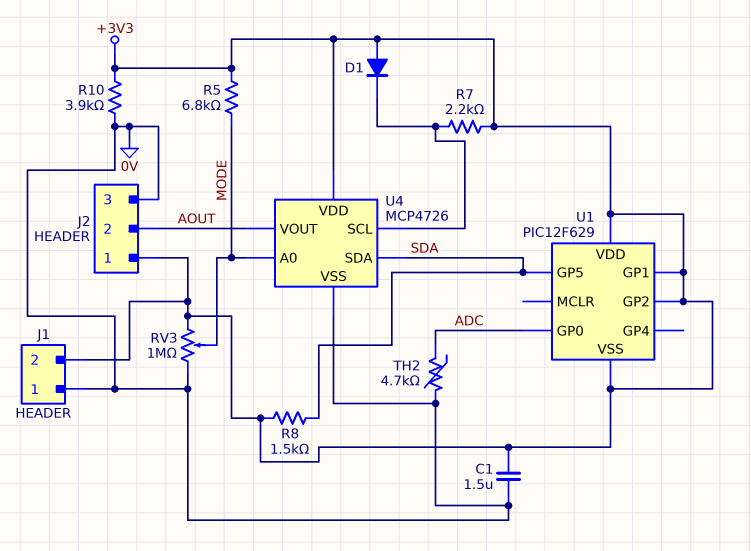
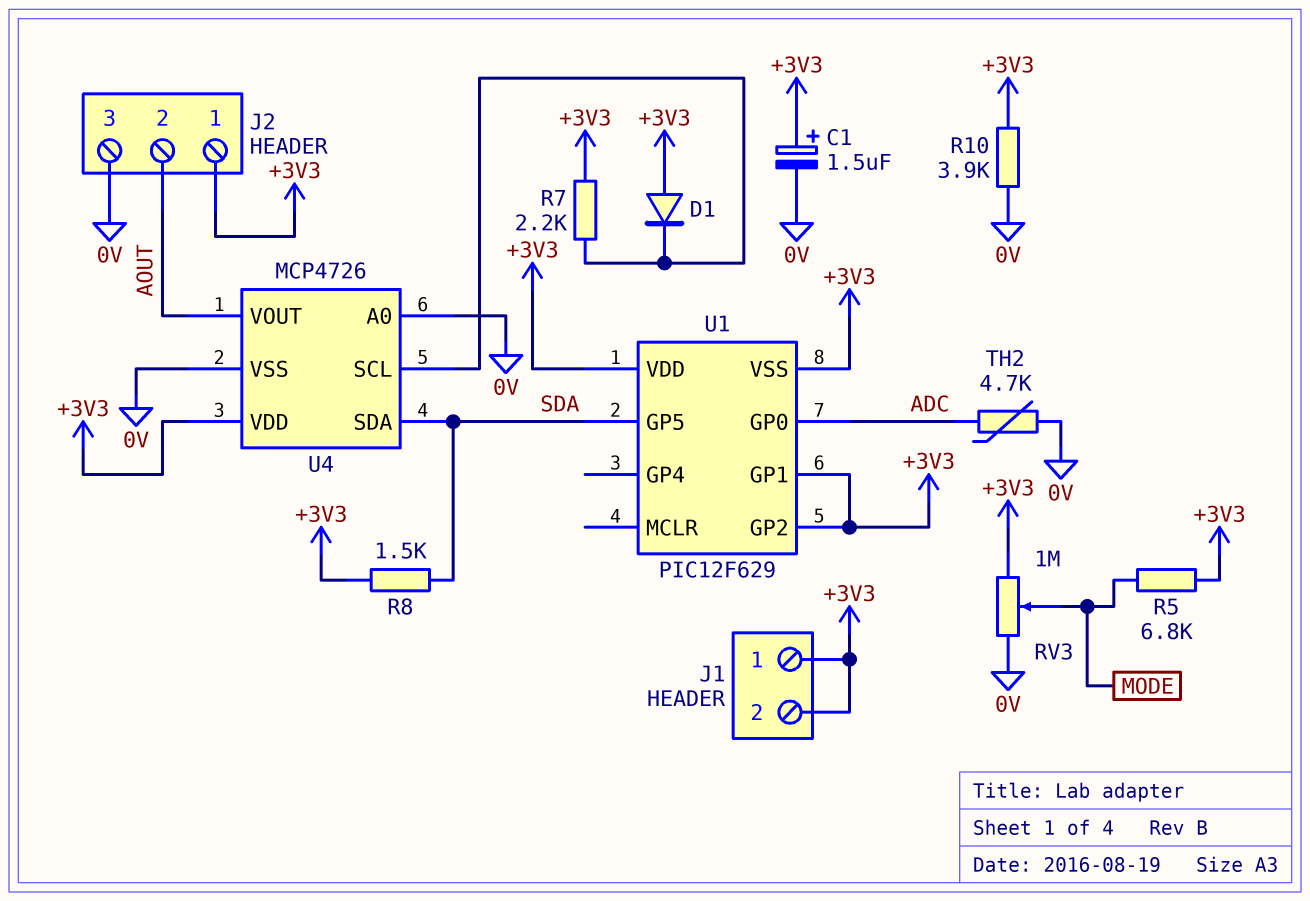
C1: 1.5uF (+3V3, 0V) -> 1.5uF (plus +3V3, minus 0V)
J1 pin 1: 0V -> +3V3
U4 pin A0: MODE -> 0V

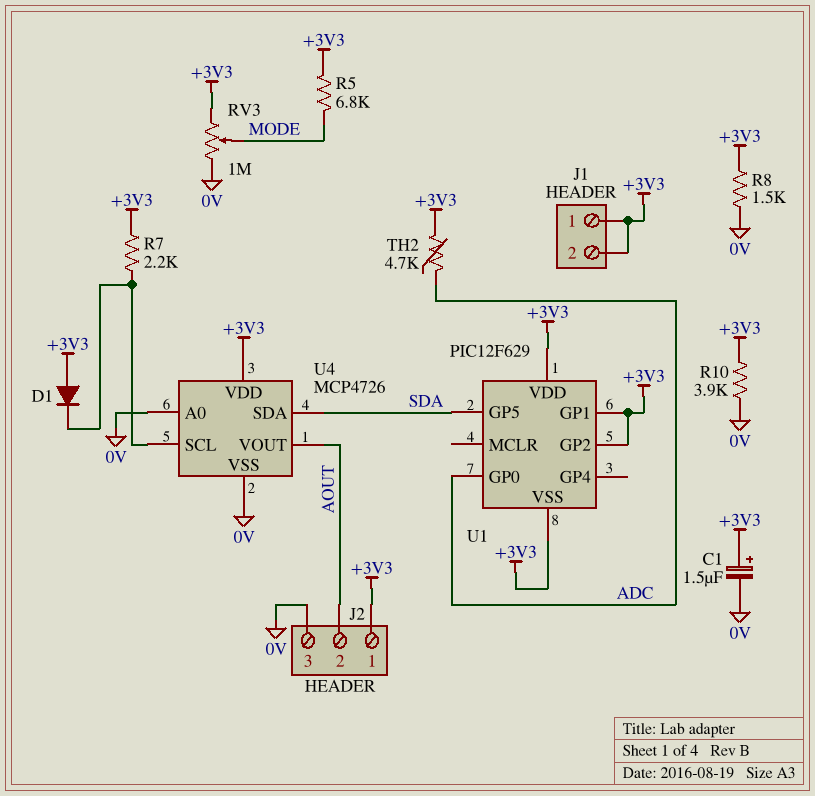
R8: 1.5k (+3V3, SDA) -> 1.5k (+3V3, 0V)
TH2: 4.7k (0V, ADC) -> 4.7k (+3V3, ADC)

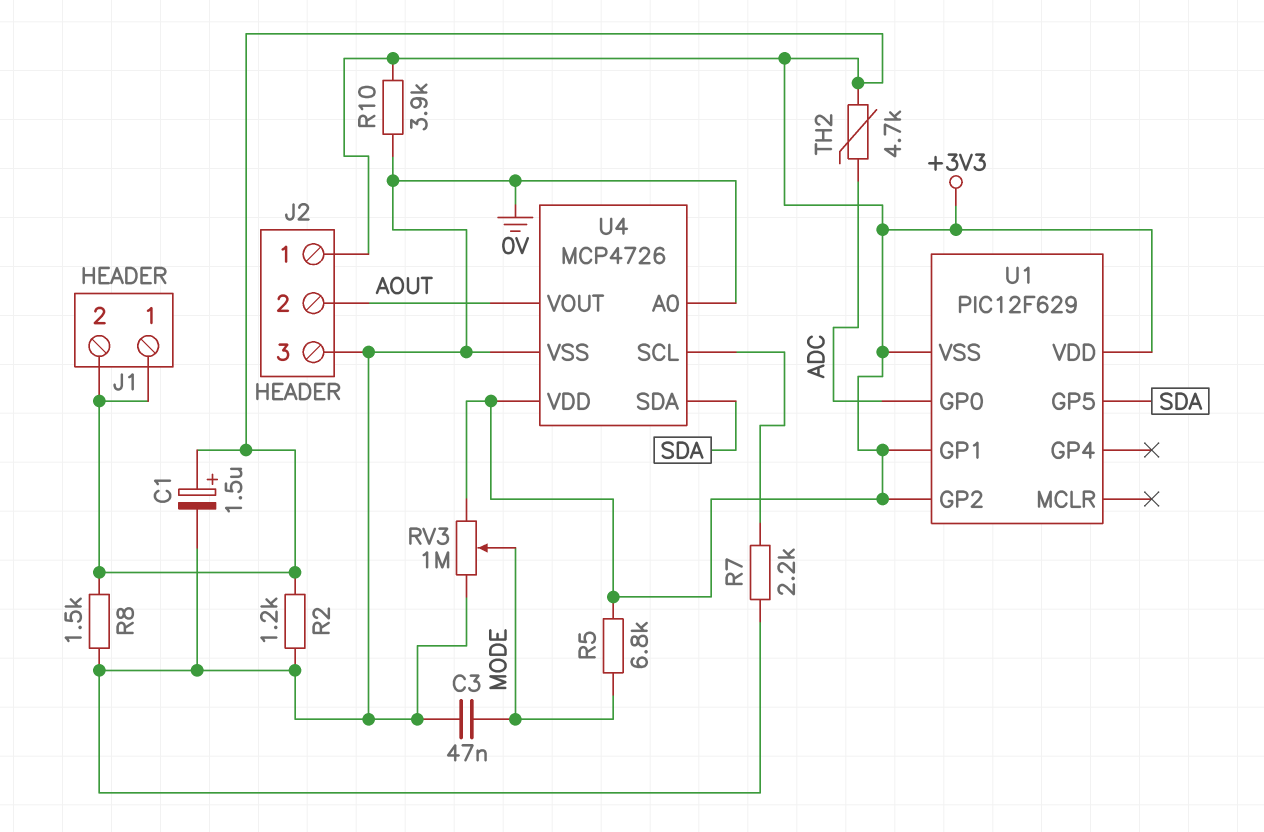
C3: none -> 47nF (0V, MODE)
D1: diode (A +3V3, K U4/SCL) -> none
R2: none -> 1.2k (+3V3, 0V)
R7: 2.2k (+3V3, U4/SCL) -> 2.2k (0V, U4/SCL)

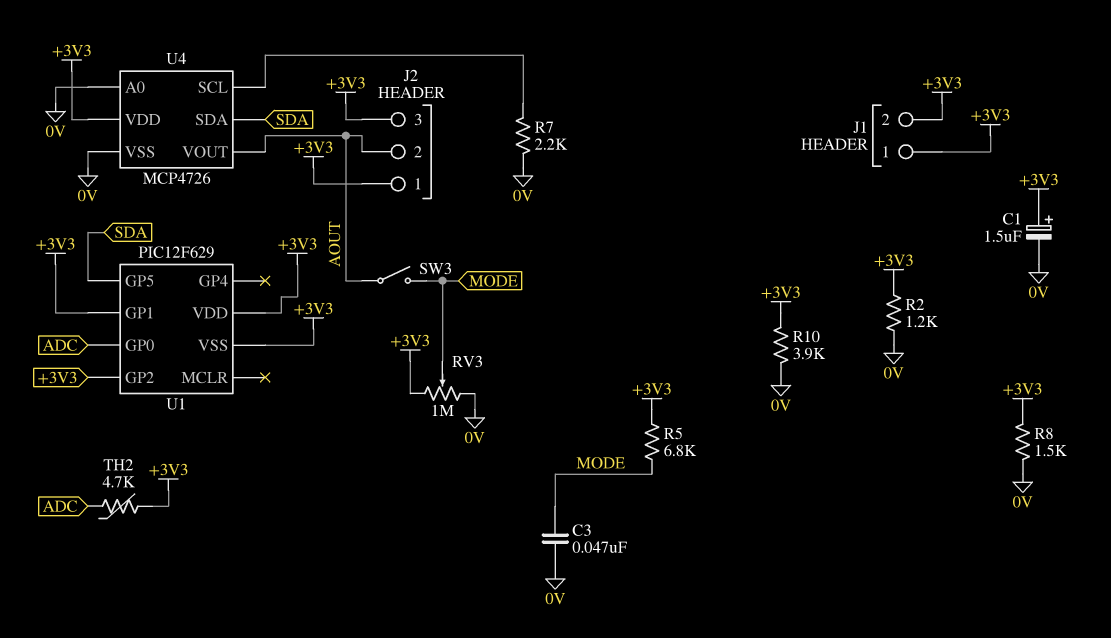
J2 pin 3: 0V -> +3V3
SW3: none -> switch (AOUT, MODE)

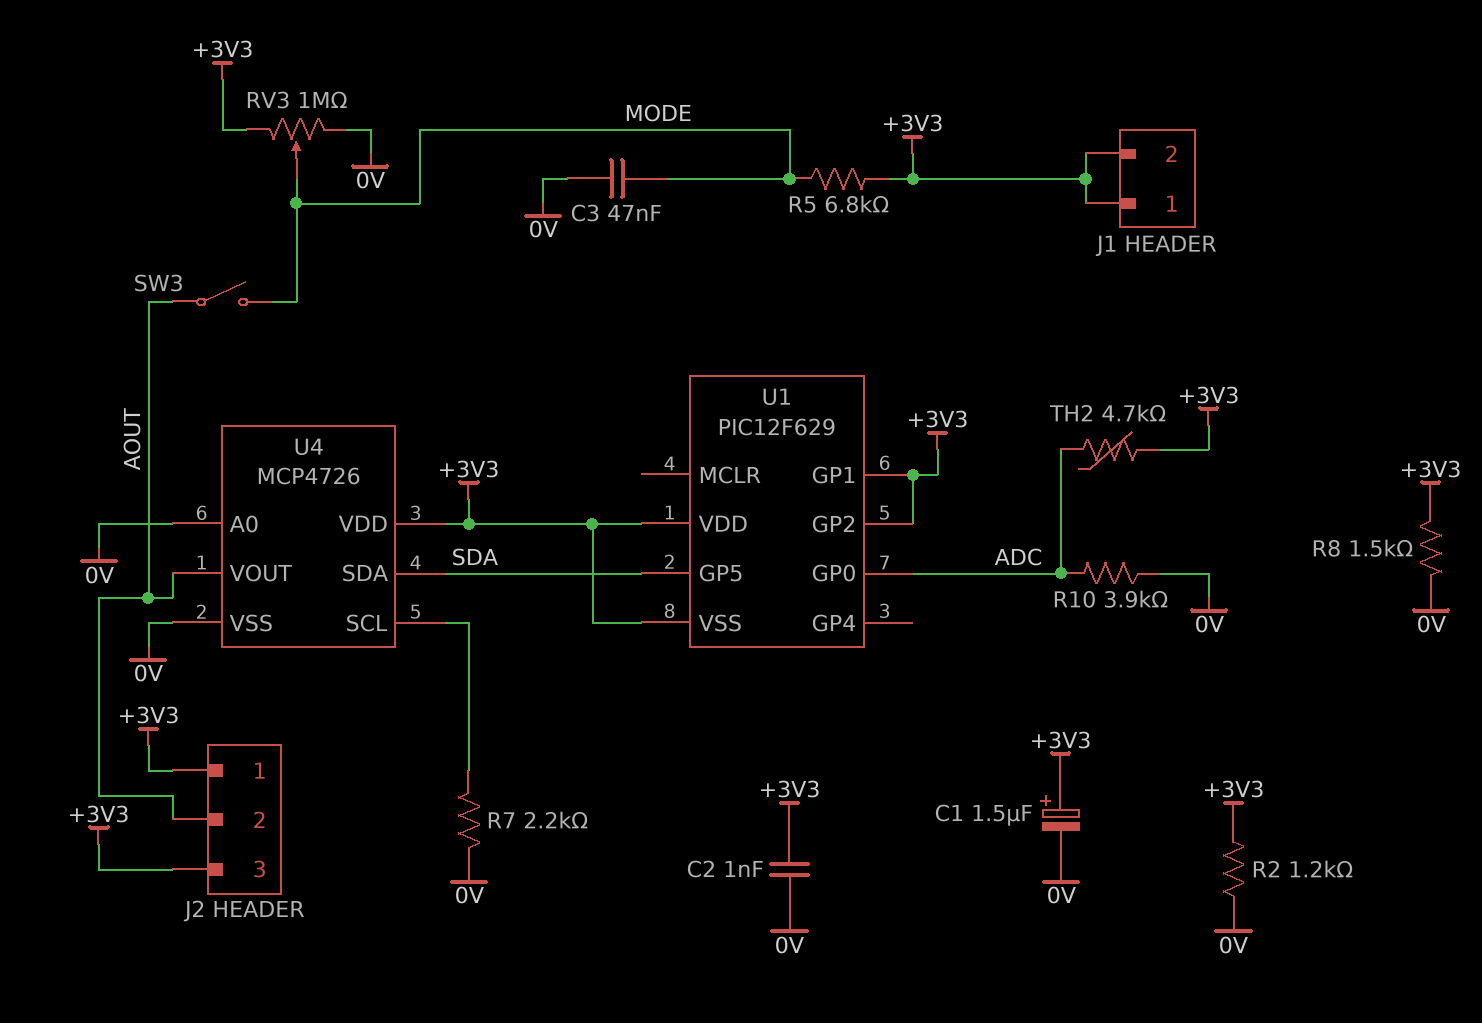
C2: none -> 1nF (+3V3, 0V)
R10: 3.9k (+3V3, 0V) -> 3.9k (0V, ADC)

